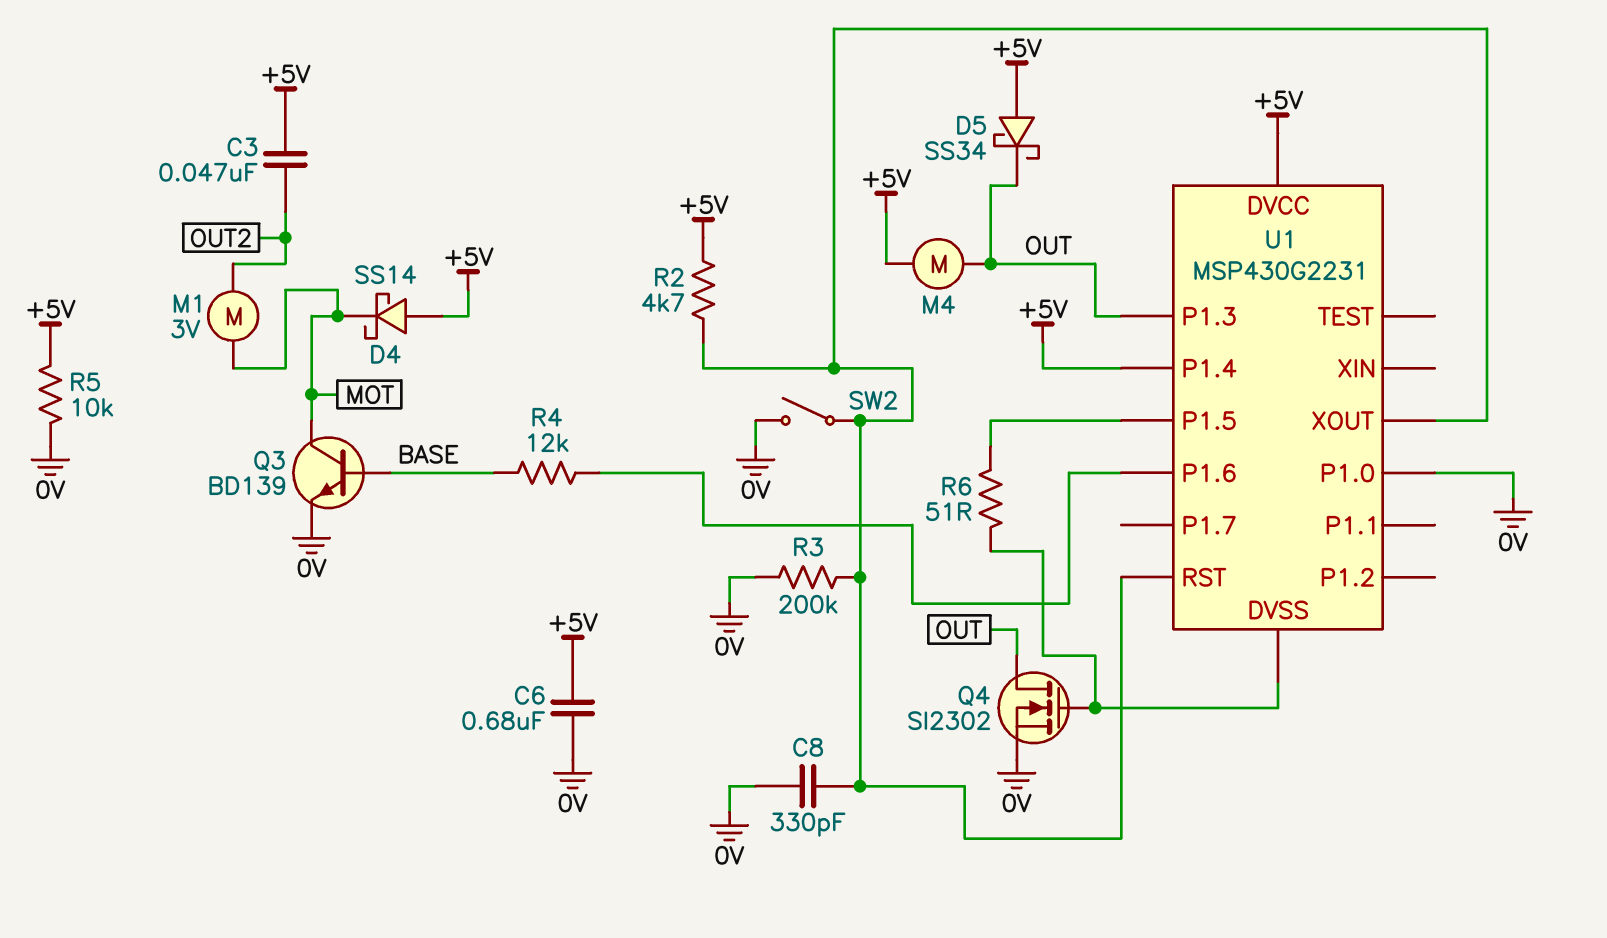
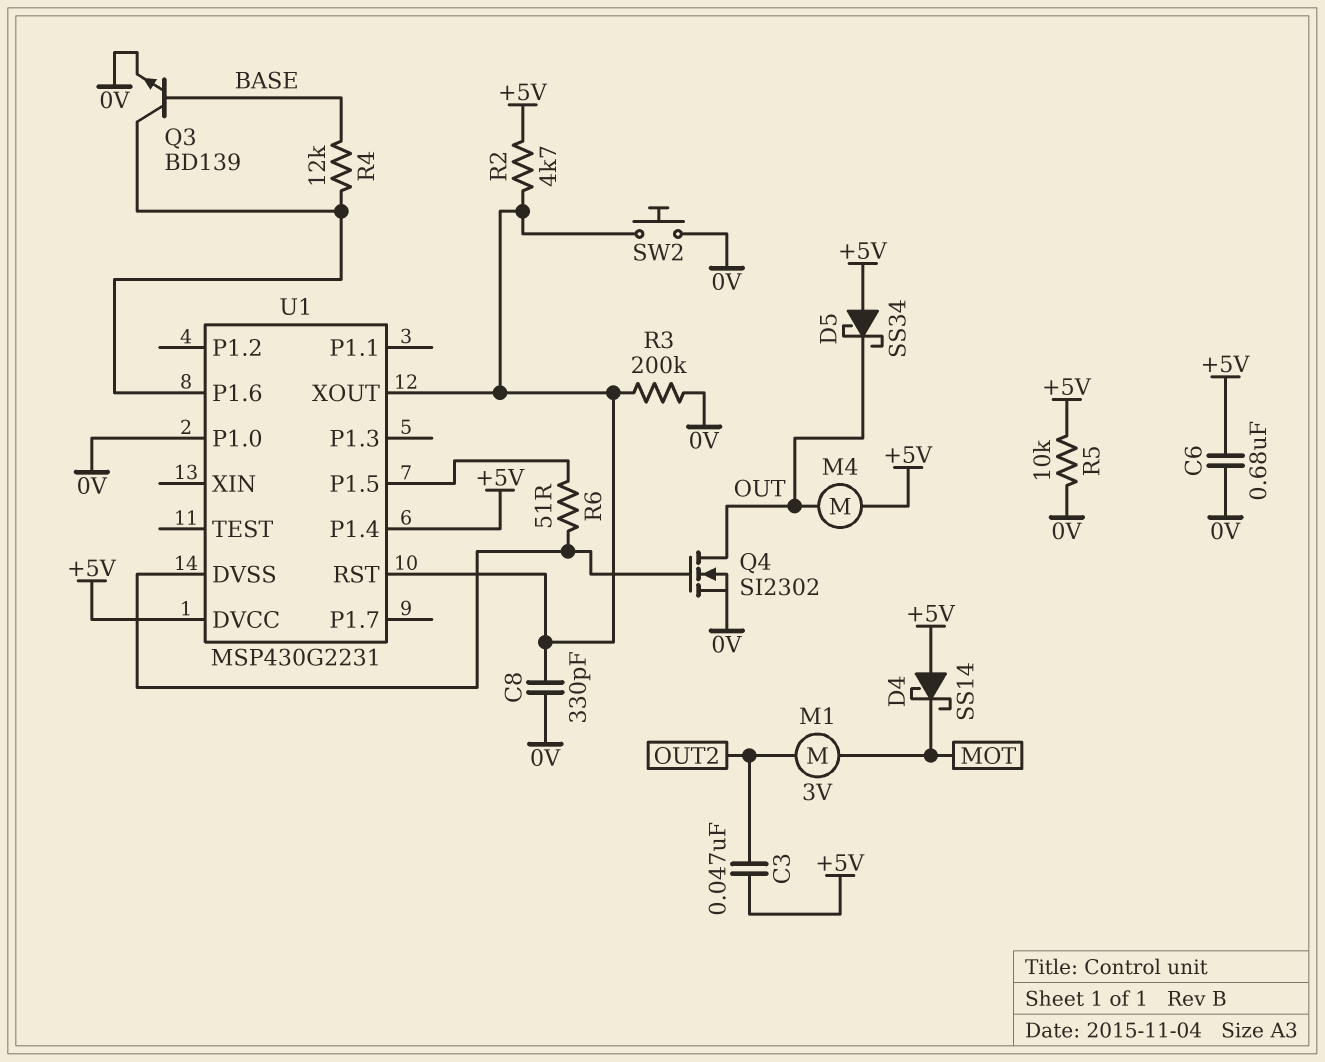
Q3: NPN BD139 (B BASE, C MOT, E 0V) -> NPN BD139 (B BASE, C U1/P1.6, E 0V)
SW2: switch (0V, U1/RST) -> button (0V, U1/RST)
U1 pin P1.3: OUT -> none

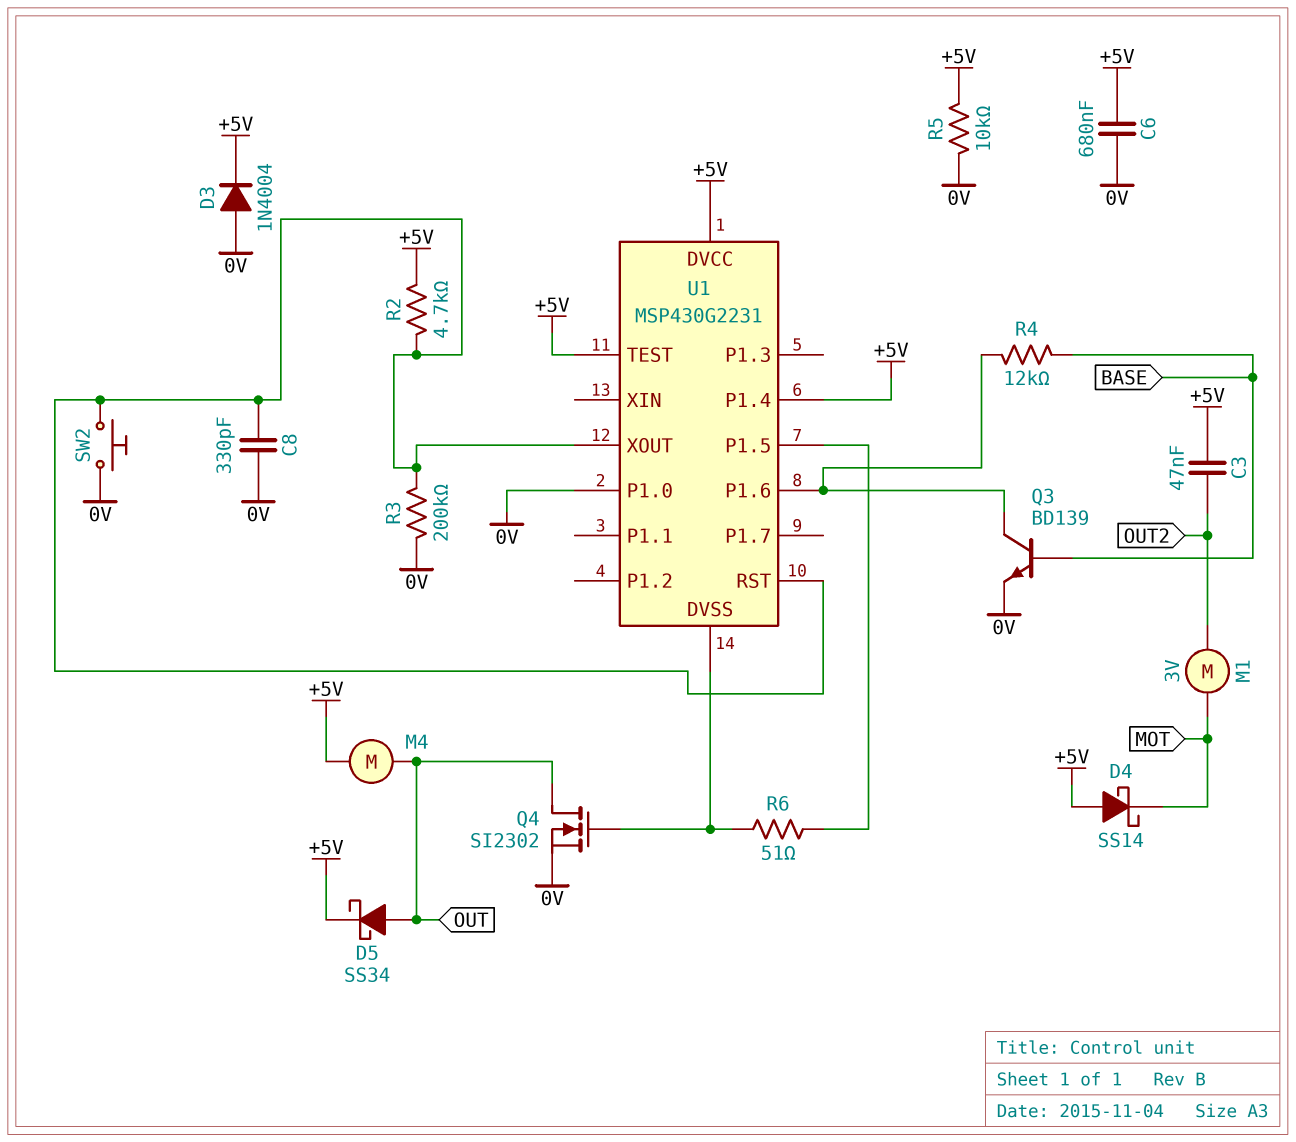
D3: none -> diode 1N4004 (A 0V, K +5V)
D5: schottky SS34 (A +5V, K OUT) -> schottky SS34 (A OUT, K +5V)
U1 pin TEST: none -> +5V

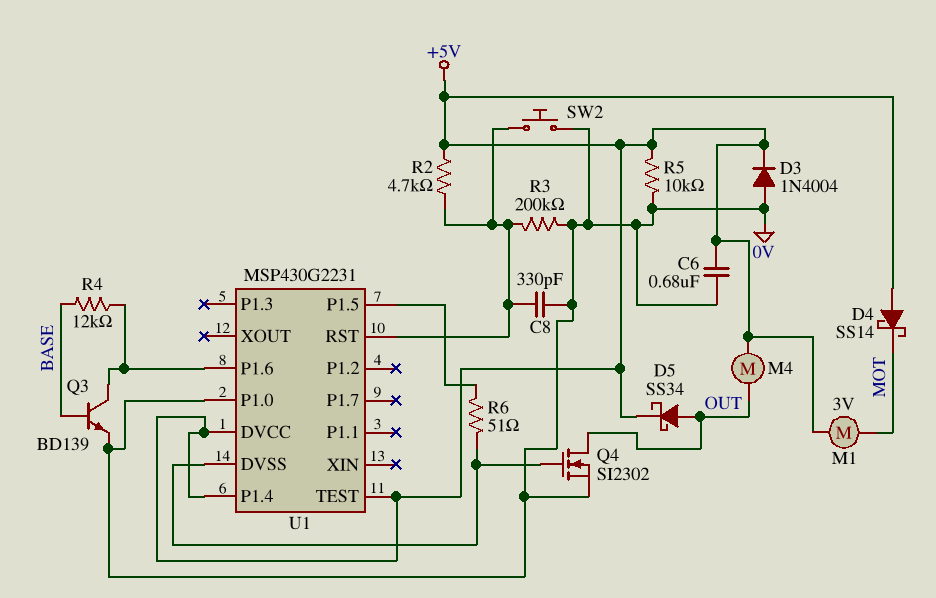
C3: 47nF (+5V, OUT2) -> none
M1: motor 3V (MOT, OUT2) -> motor 3V (+5V, MOT)
U1 pin XOUT: U1/RST -> none

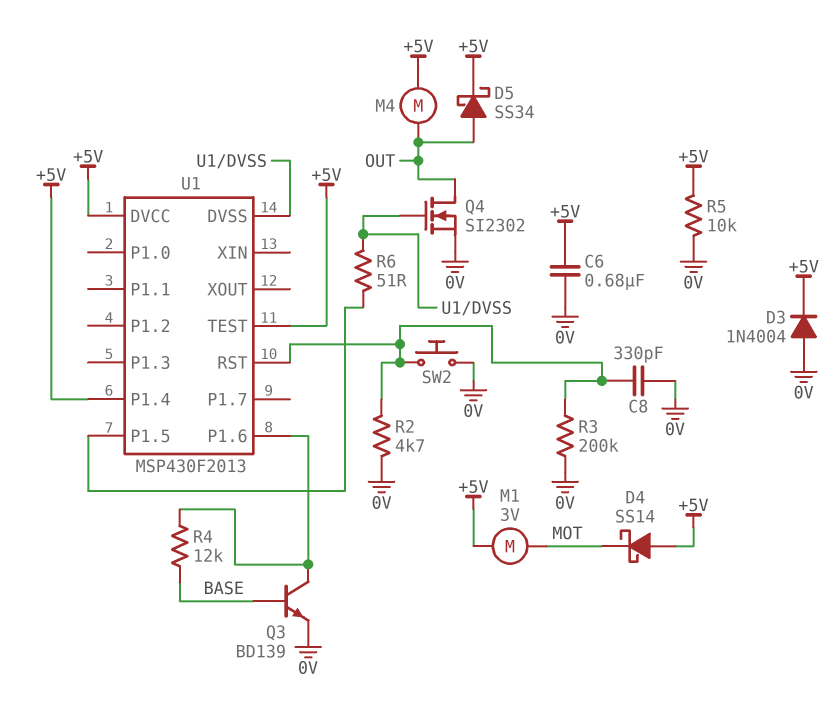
R2: 4.7k (+5V, U1/RST) -> 4.7k (0V, U1/RST)
U1: MSP430G2231 -> MSP430F2013
U1 pin P1.0: 0V -> none

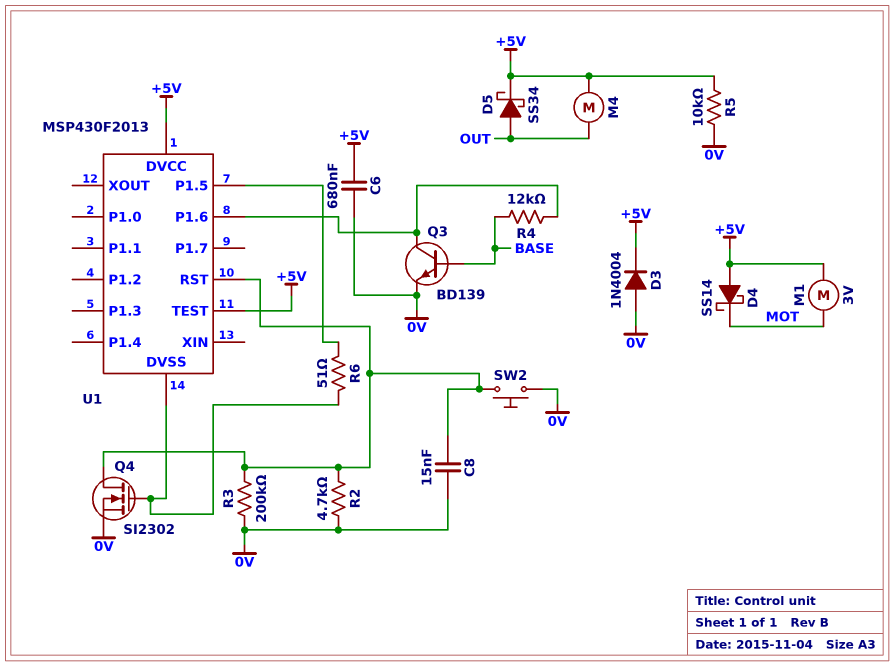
C8: 330pF (0V, U1/RST) -> 15nF (0V, U1/RST)
Q4: NMOS SI2302 (G U1/DVSS, D OUT, S 0V) -> NMOS SI2302 (G U1/DVSS, D U1/RST, S 0V)
U1 pin P1.4: +5V -> none

